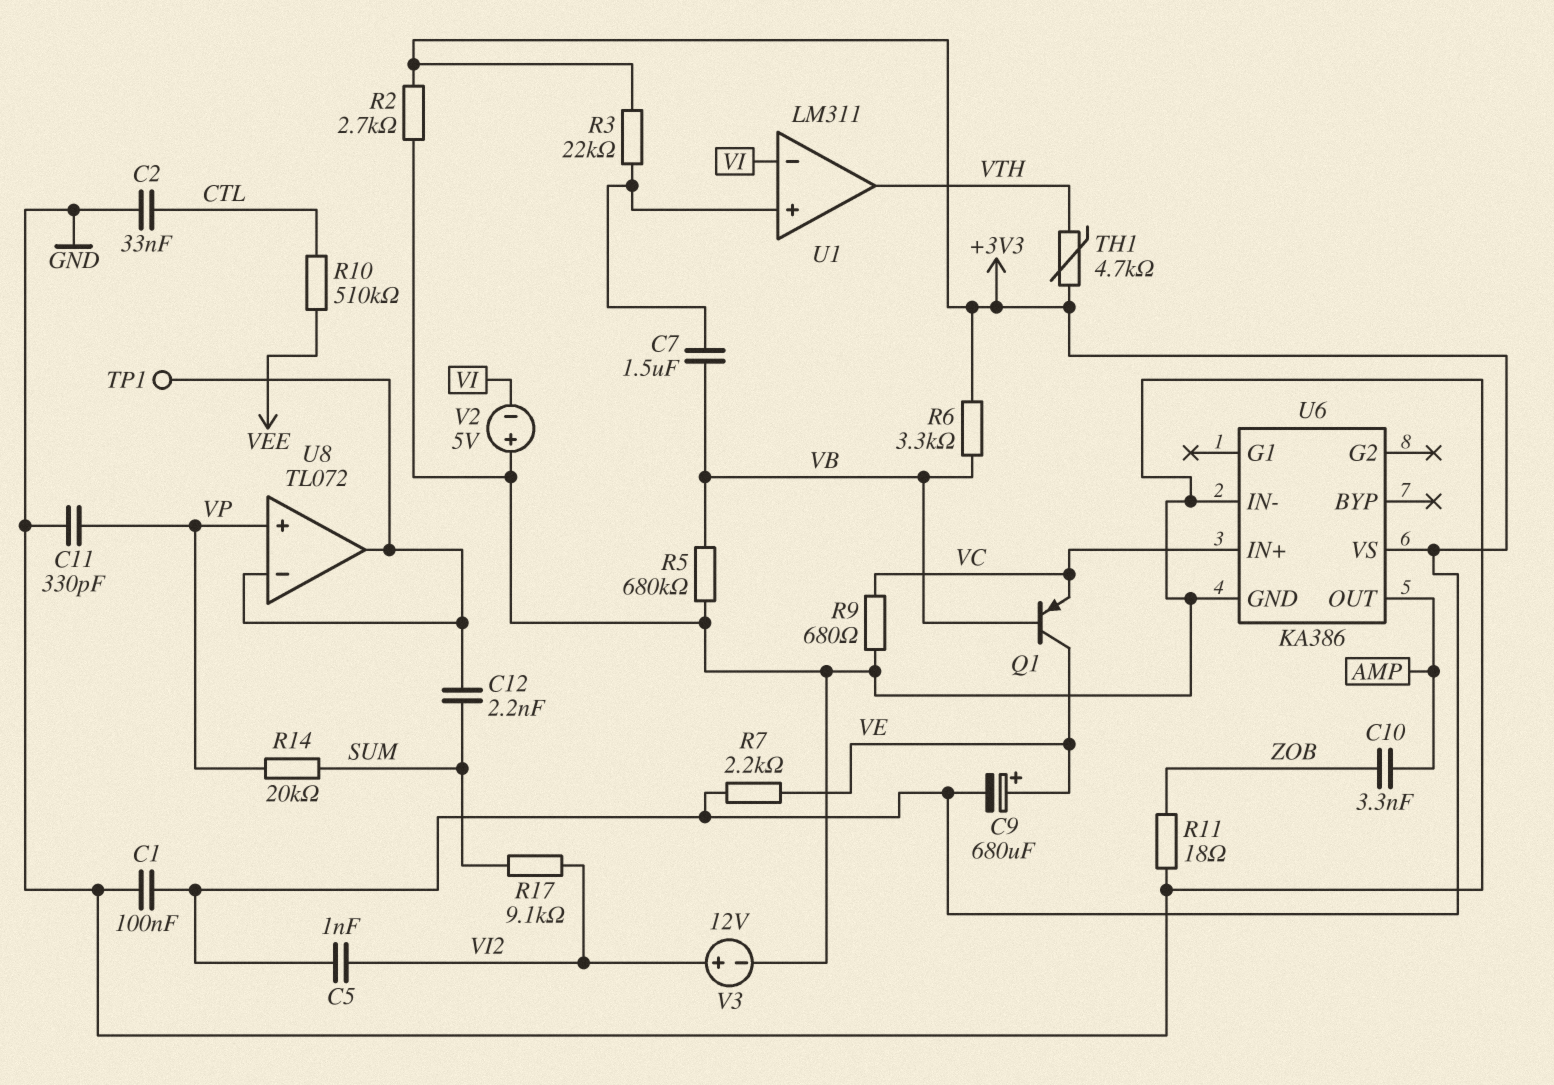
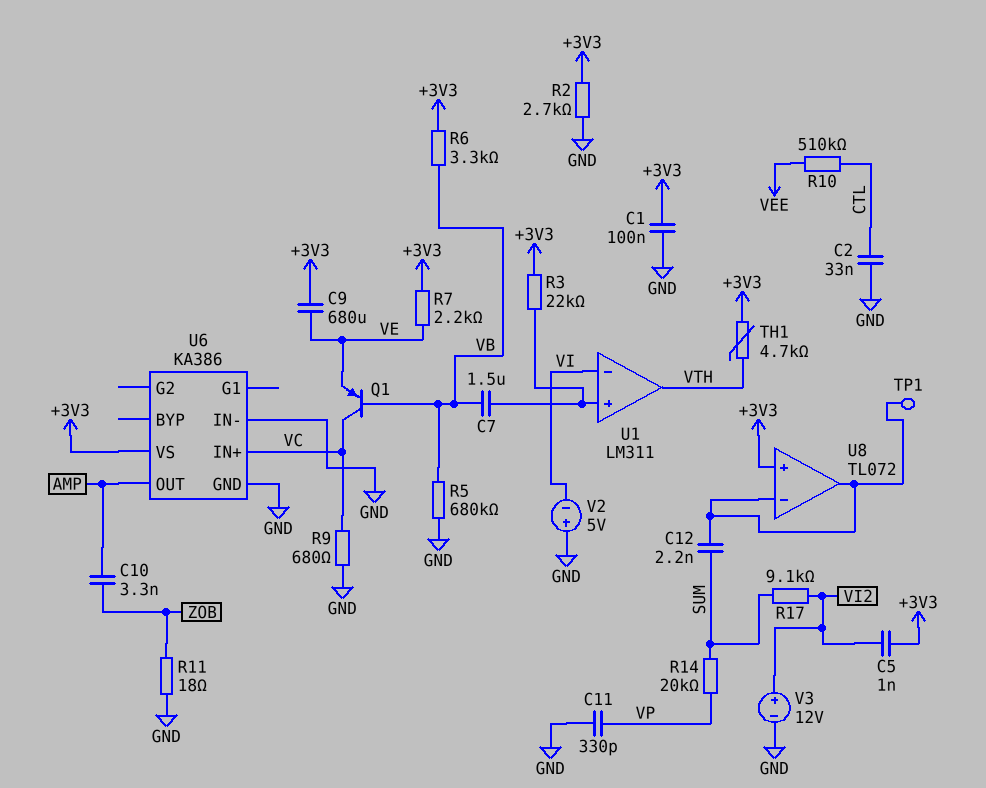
C9: 680uF (plus VE, minus +3V3) -> 680uF (+3V3, VE)
Q1: PNP (B VB, C VE, E VC) -> PNP (B VB, C VC, E VE)
U8 pin in+: VP -> +3V3

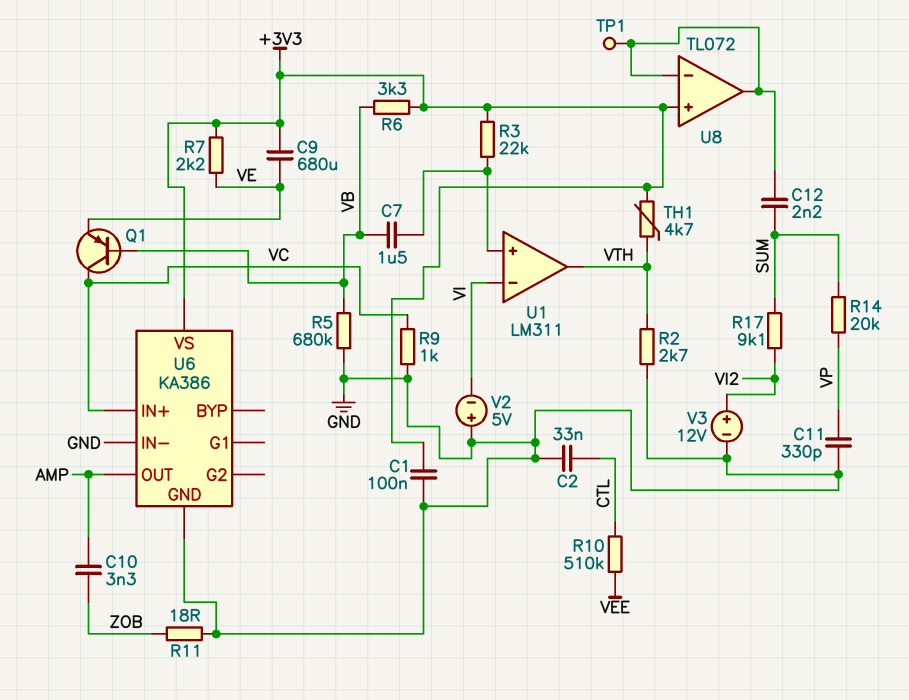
C5: 1nF (+3V3, VI2) -> none
R2: 2.7k (+3V3, GND) -> 2.7k (GND, VTH)
R9: 680 (GND, VC) -> 1k (GND, VC)

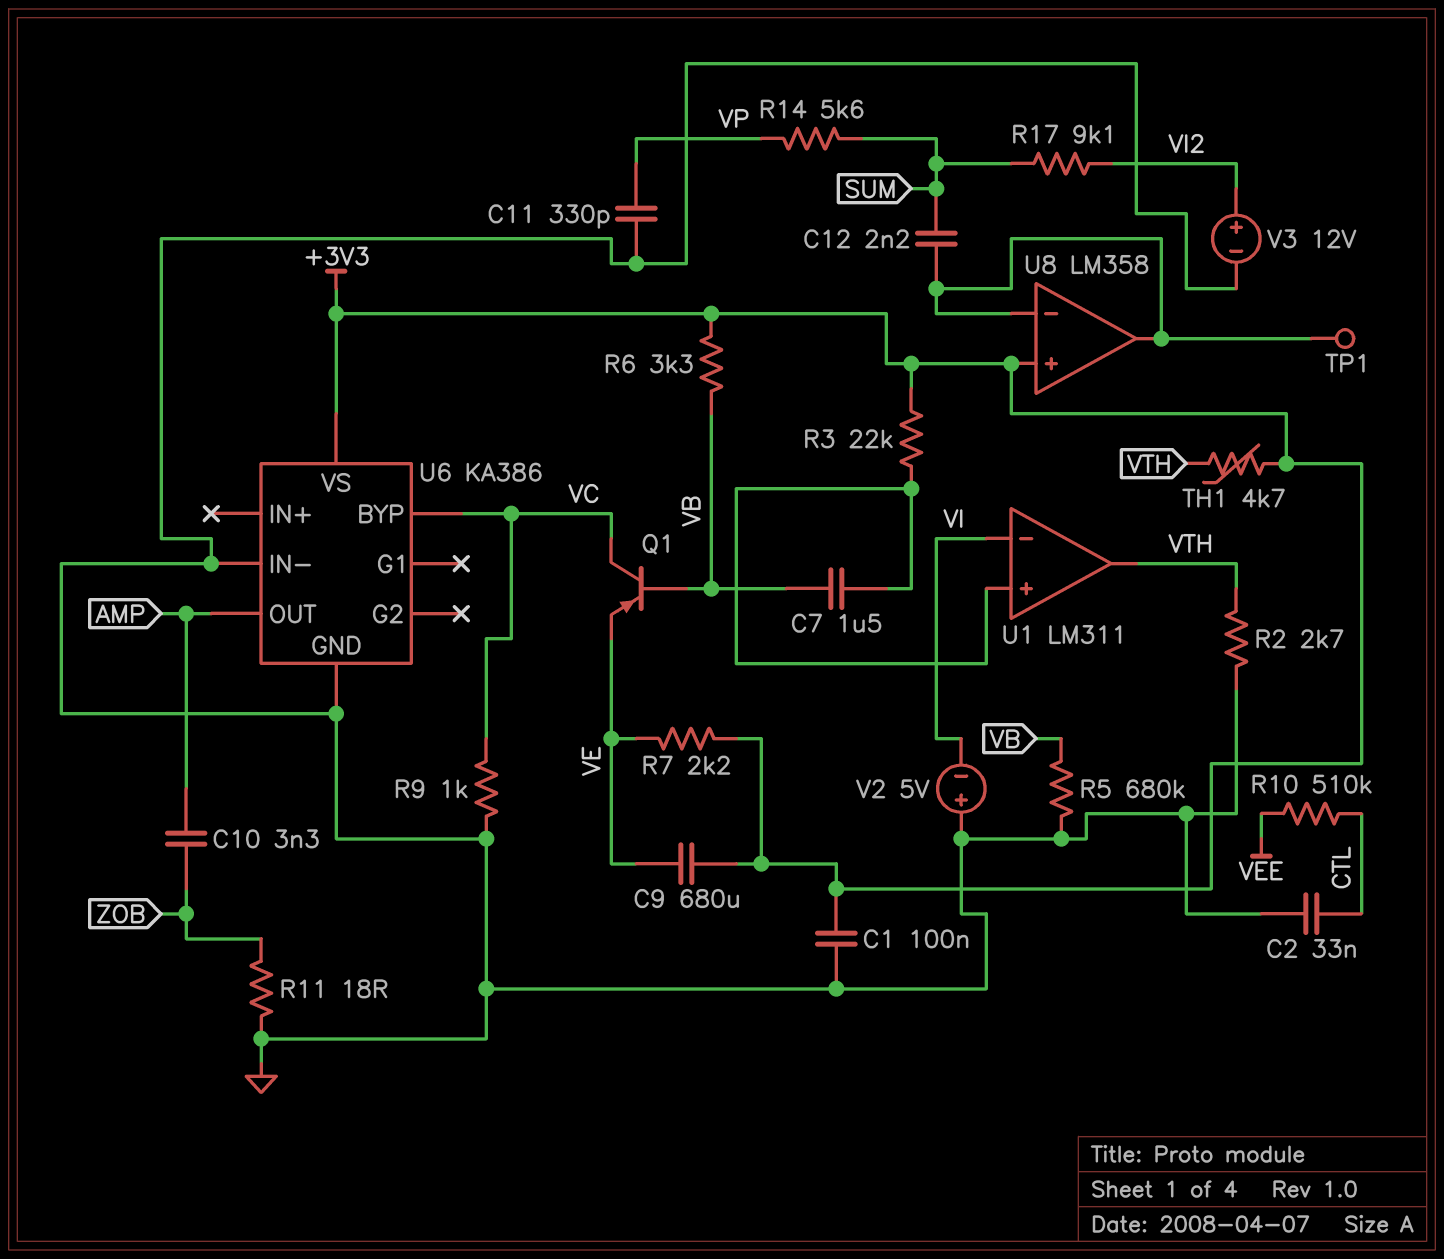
R14: 20k (SUM, VP) -> 5.6k (SUM, VP)
U6 pin BYP: none -> VC
U6 pin IN+: VC -> none
U8: TL072 -> LM358

